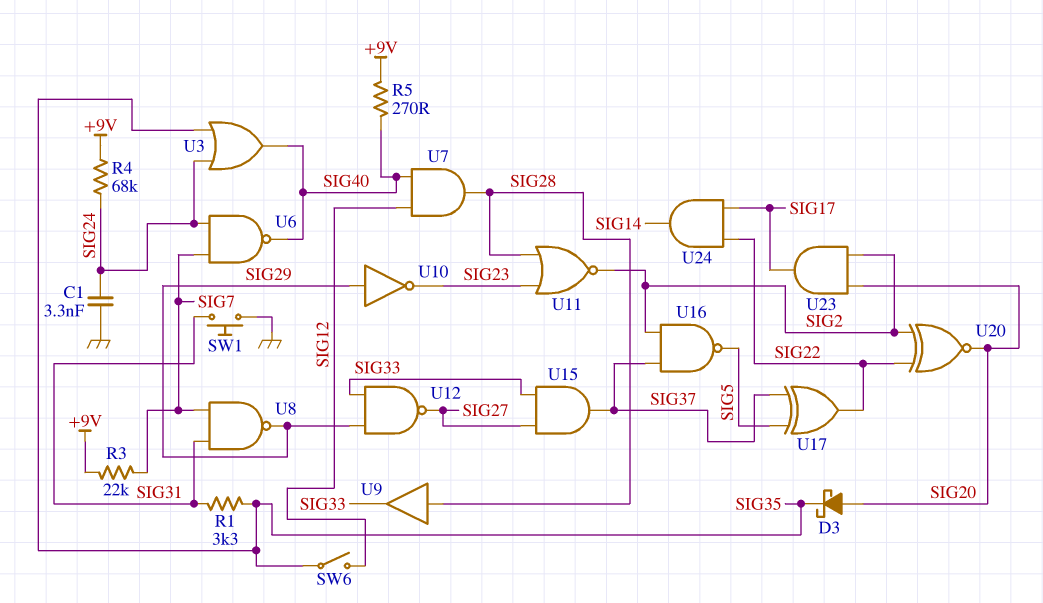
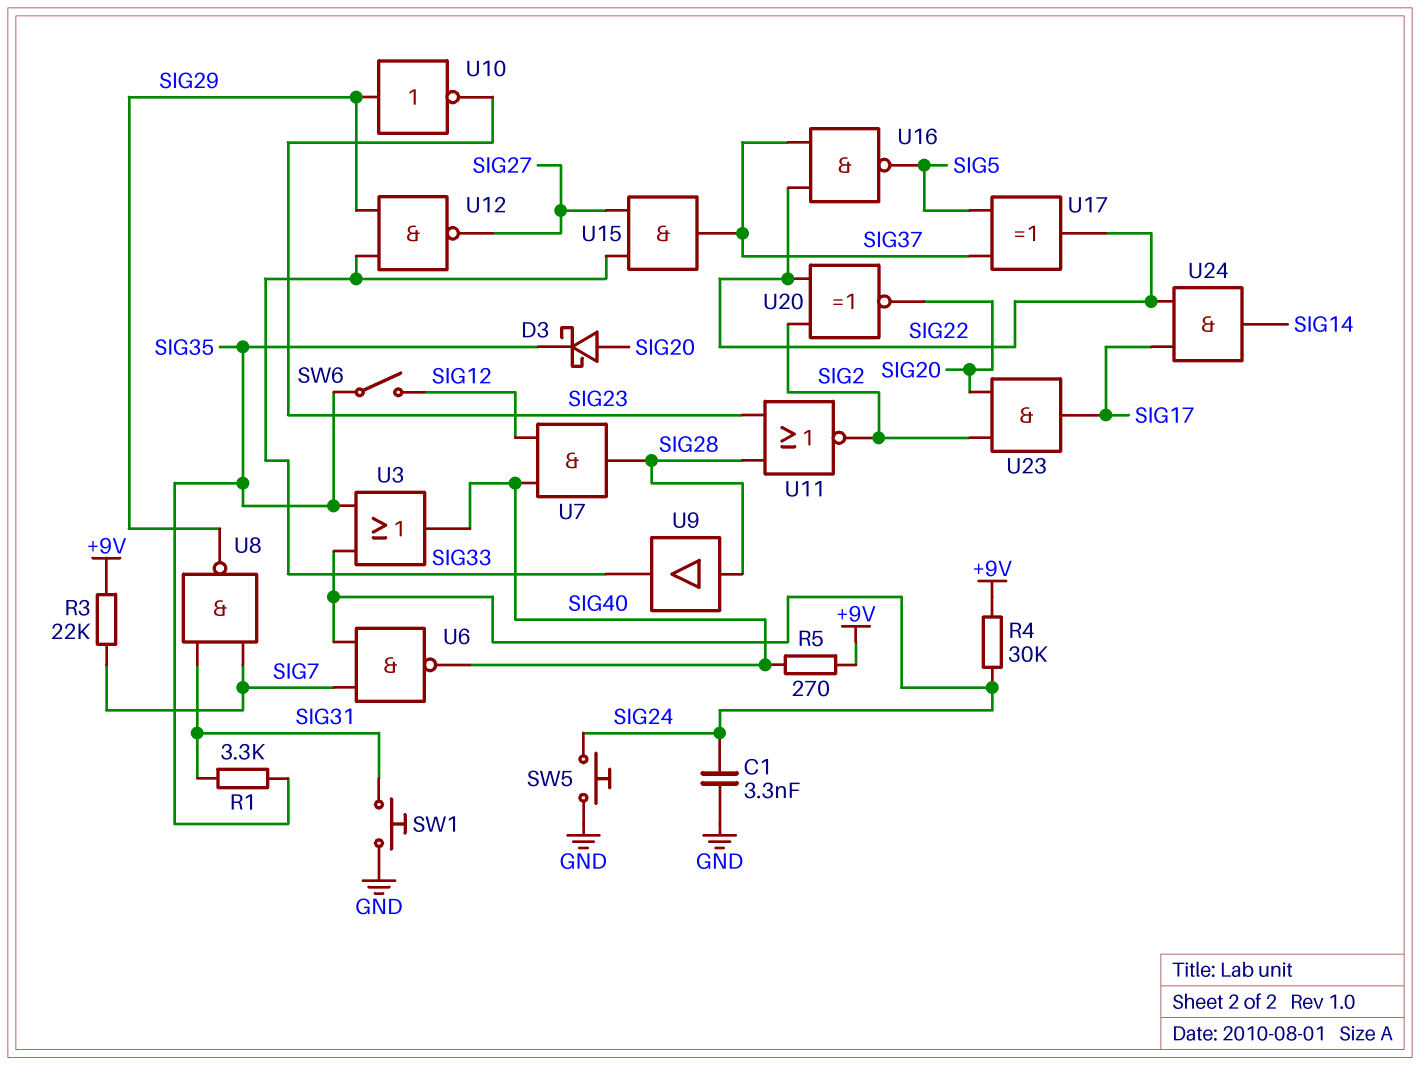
R4: 68k (+9V, SIG24) -> 30k (+9V, SIG24)
SW5: none -> button (GND, SIG24)
U16: NAND (in SIG2, in SIG37, out SIG5) -> NAND (in SIG22, in SIG37, out SIG5)

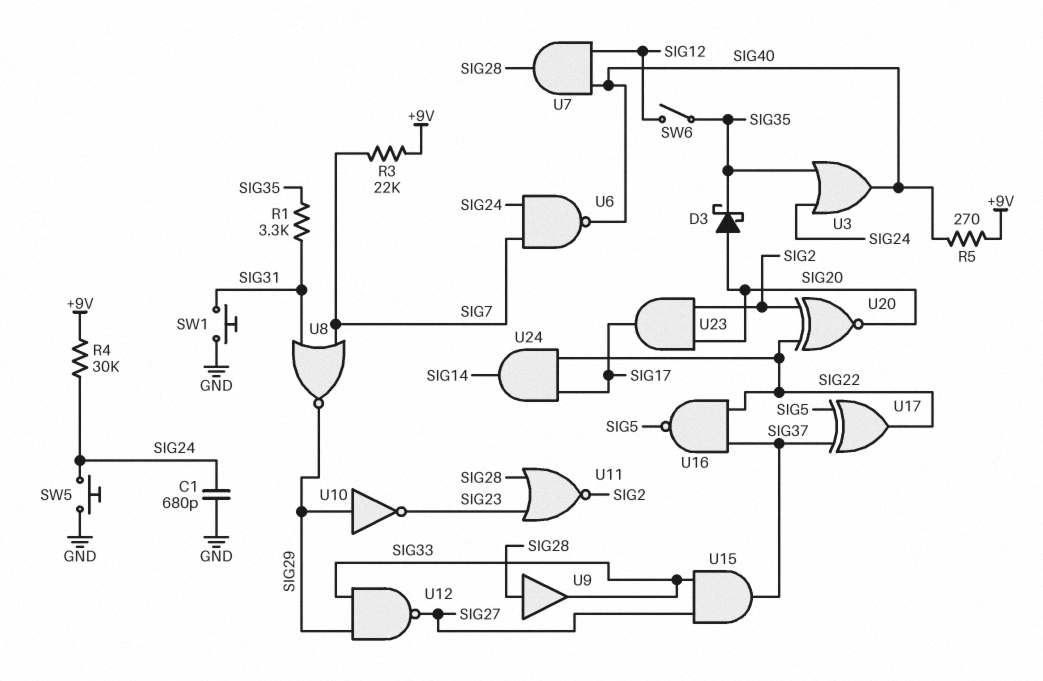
C1: 3.3nF (GND, SIG24) -> 680pF (GND, SIG24)
U8: NAND (in SIG7, in SIG31, out SIG29) -> NOR (in SIG7, in SIG31, out SIG29)

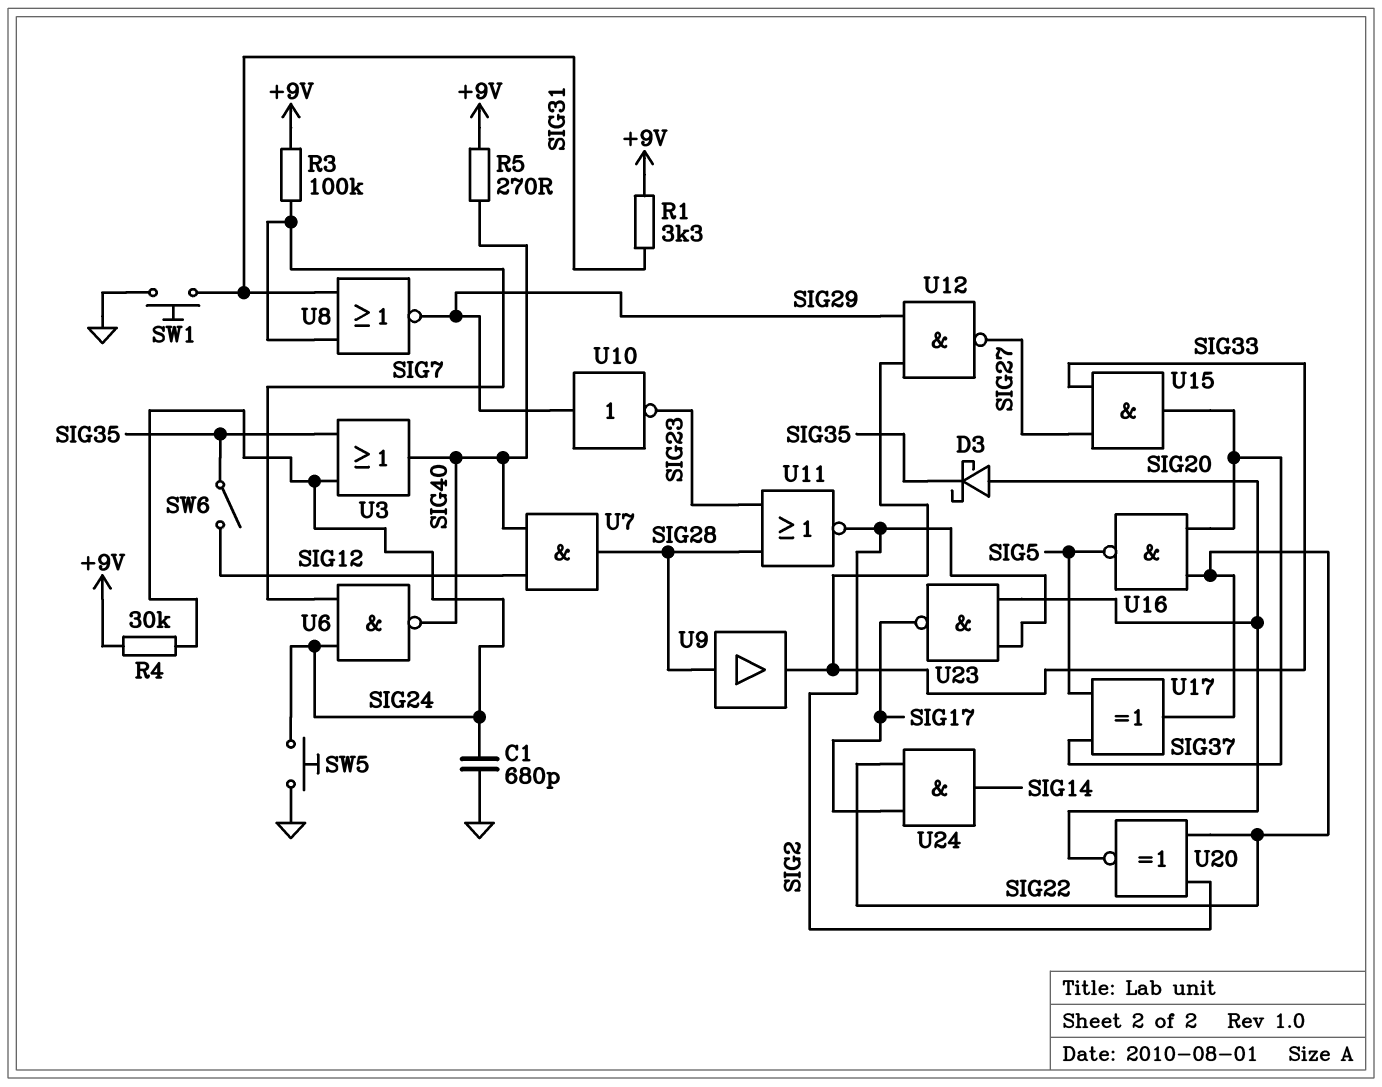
R1: 3.3k (SIG31, SIG35) -> 3.3k (+9V, SIG31)
R3: 22k (+9V, SIG7) -> 100k (+9V, SIG7)
U23: AND (in SIG2, in SIG20, out SIG17) -> NAND (in SIG2, in SIG20, out SIG17)

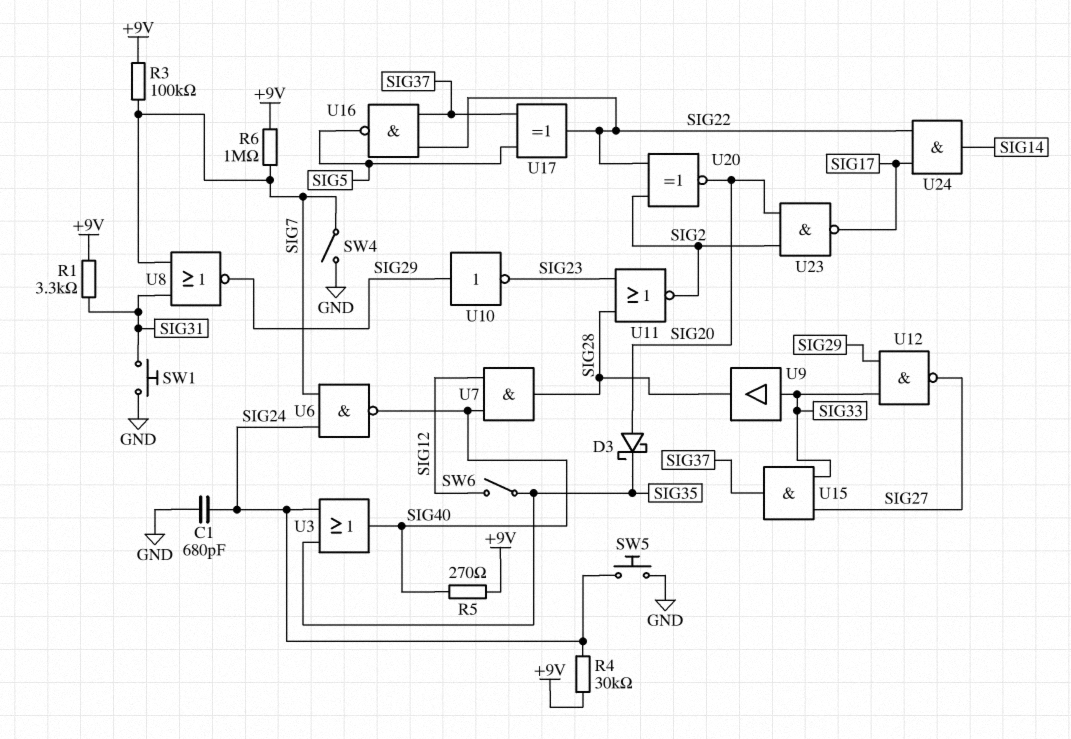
R6: none -> 1M (+9V, SIG7)
SW4: none -> switch (GND, SIG7)
U9: buffer (in SIG28, out SIG33) -> buffer (in SIG33, out SIG28)

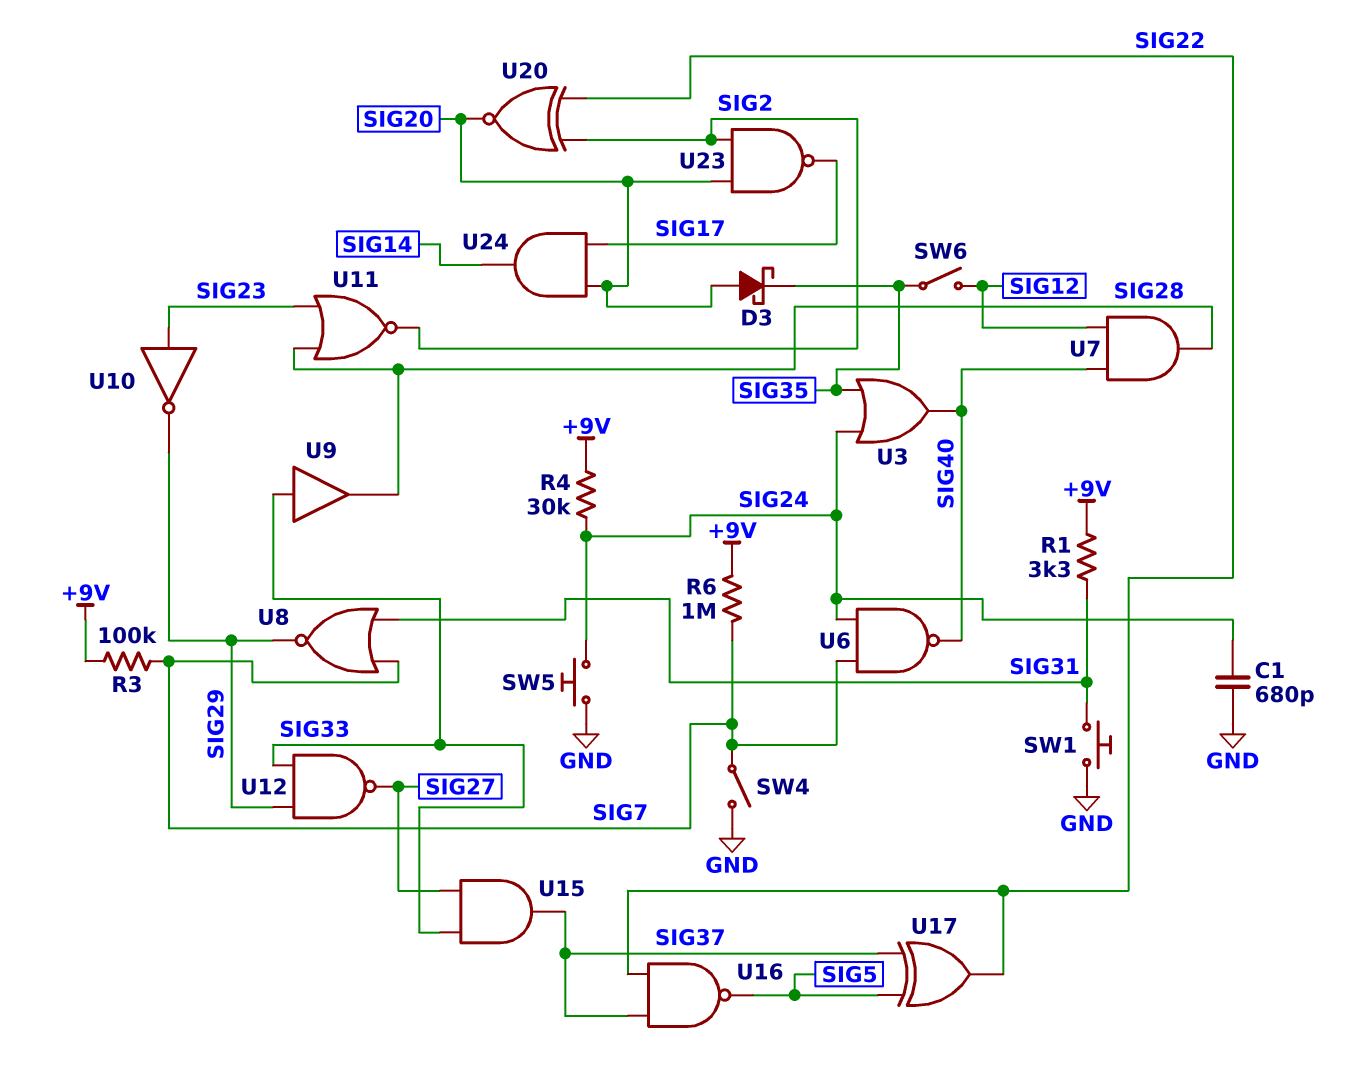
R5: 270 (+9V, SIG40) -> none
U10: NOT (in SIG29, out SIG23) -> NOT (in SIG23, out SIG29)
U24: AND (in SIG17, in SIG22, out SIG14) -> AND (in SIG17, in SIG20, out SIG14)

